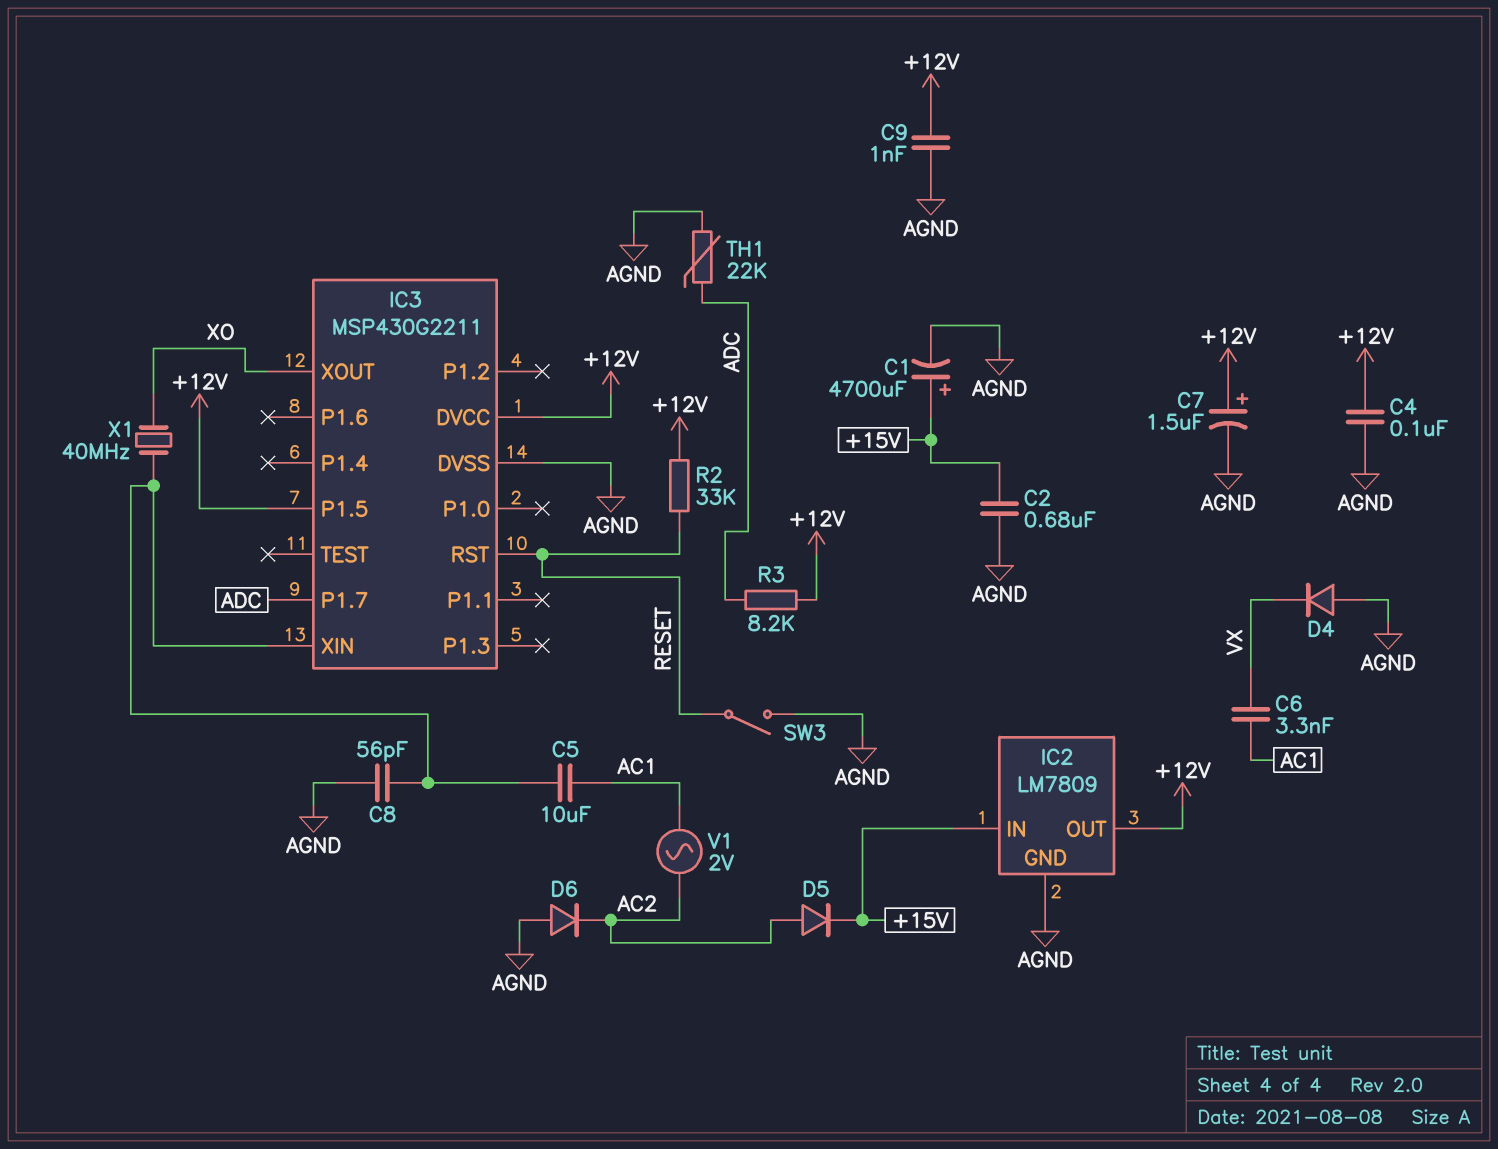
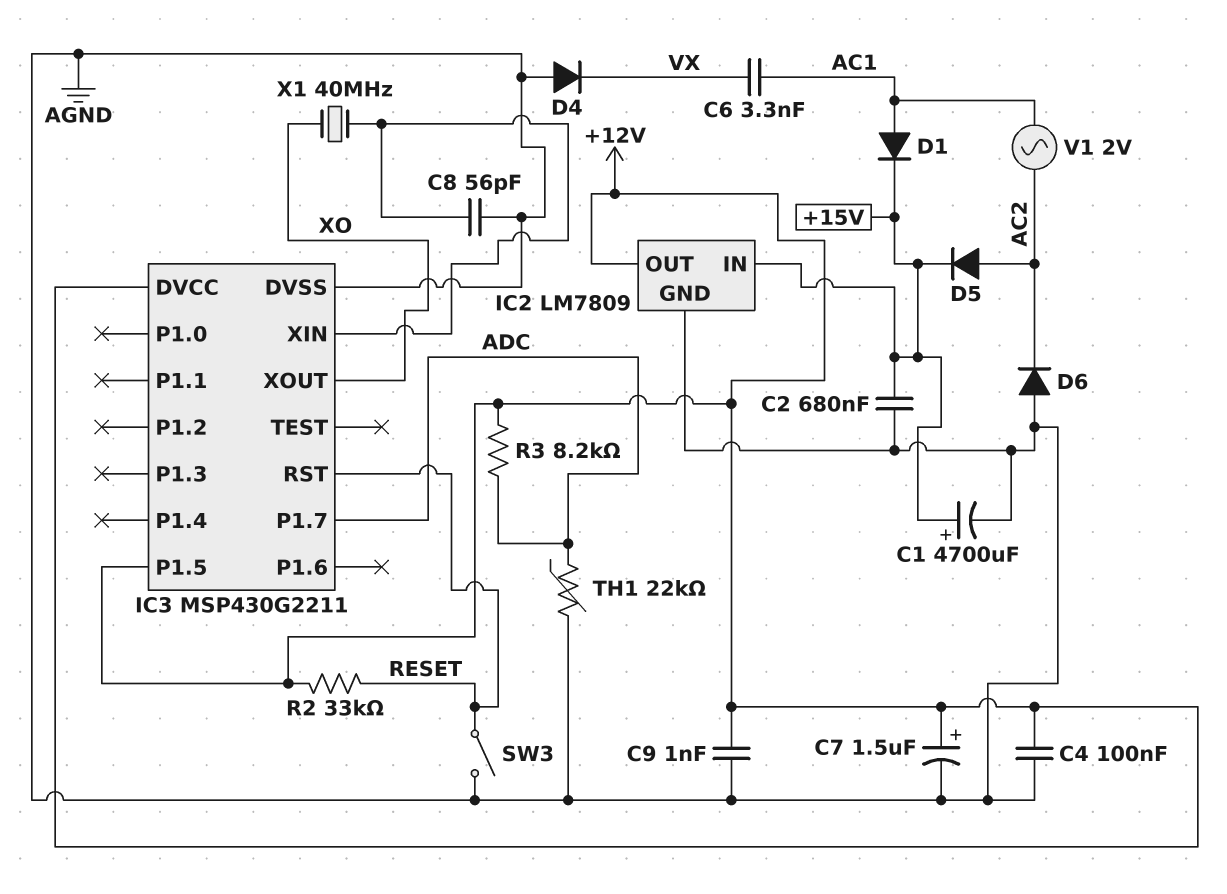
C5: 10uF (AC1, IC3/XIN) -> none
D1: none -> diode (A AC1, K +15V)

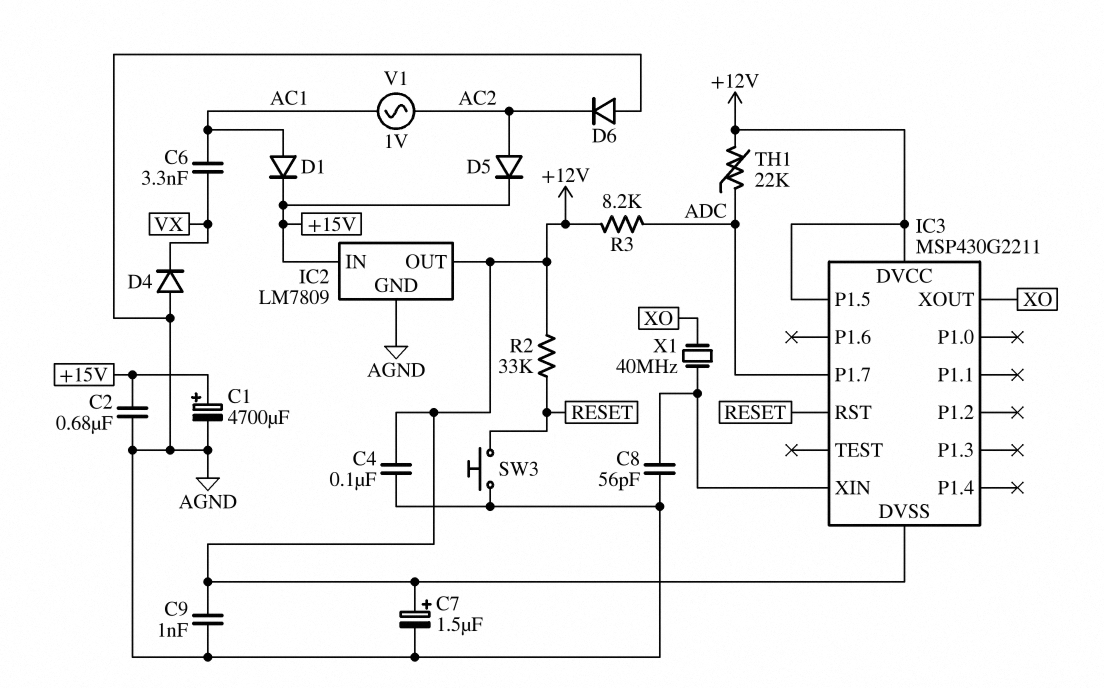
IC3 pin DVSS: AGND -> +12V
SW3: switch (AGND, RESET) -> button (AGND, RESET)
TH1: 22k (ADC, AGND) -> 22k (+12V, ADC)
V1: AC 2V (AC1, AC2) -> AC 1V (AC1, AC2)

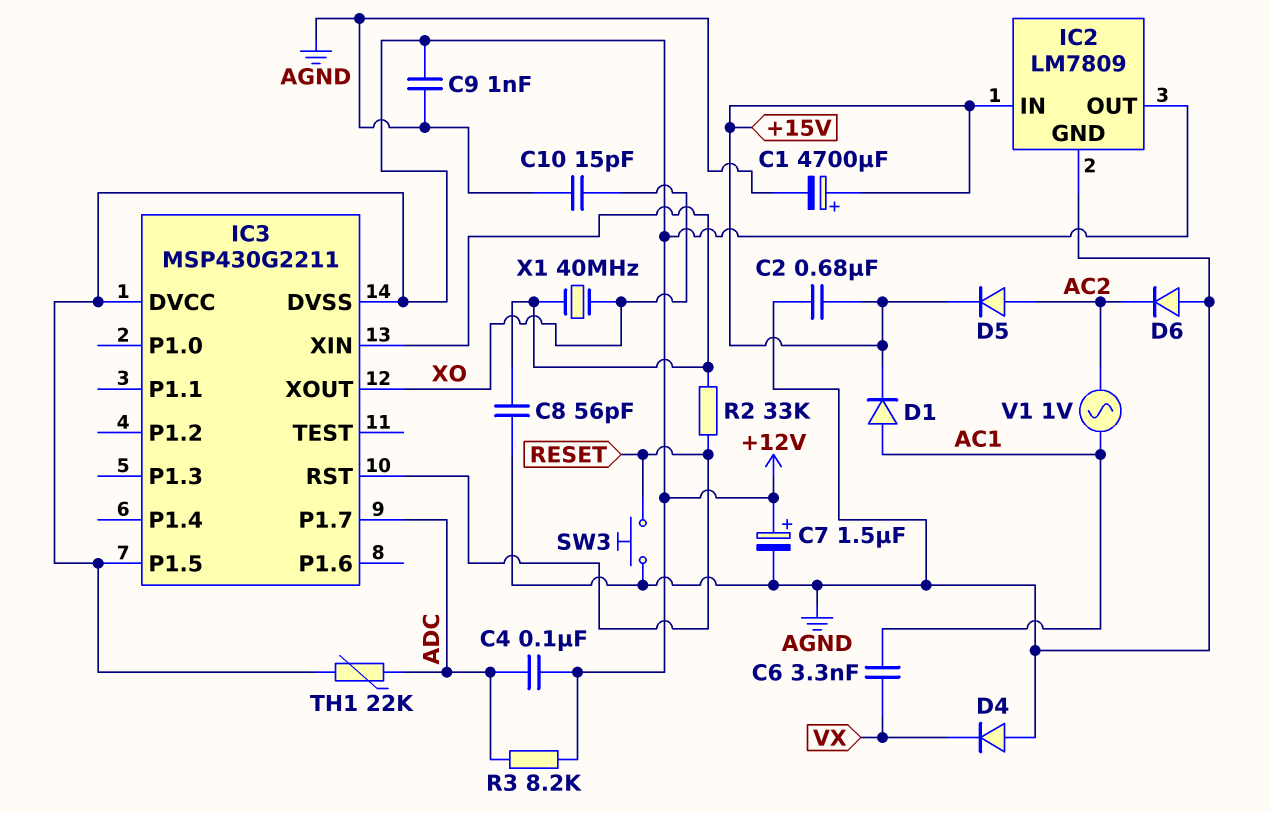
C4: 100nF (+12V, AGND) -> 100nF (+12V, ADC)
C10: none -> 15pF (AGND, XO)
R2: 33k (+12V, RESET) -> 33k (IC3/XIN, RESET)

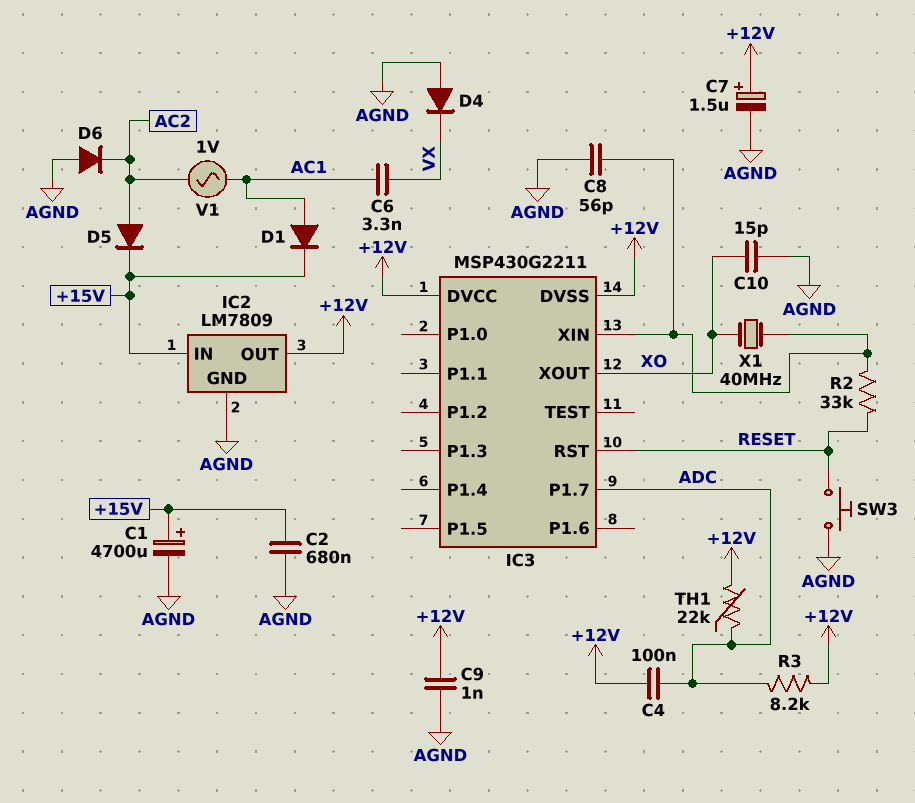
IC3 pin P1.5: +12V -> none

